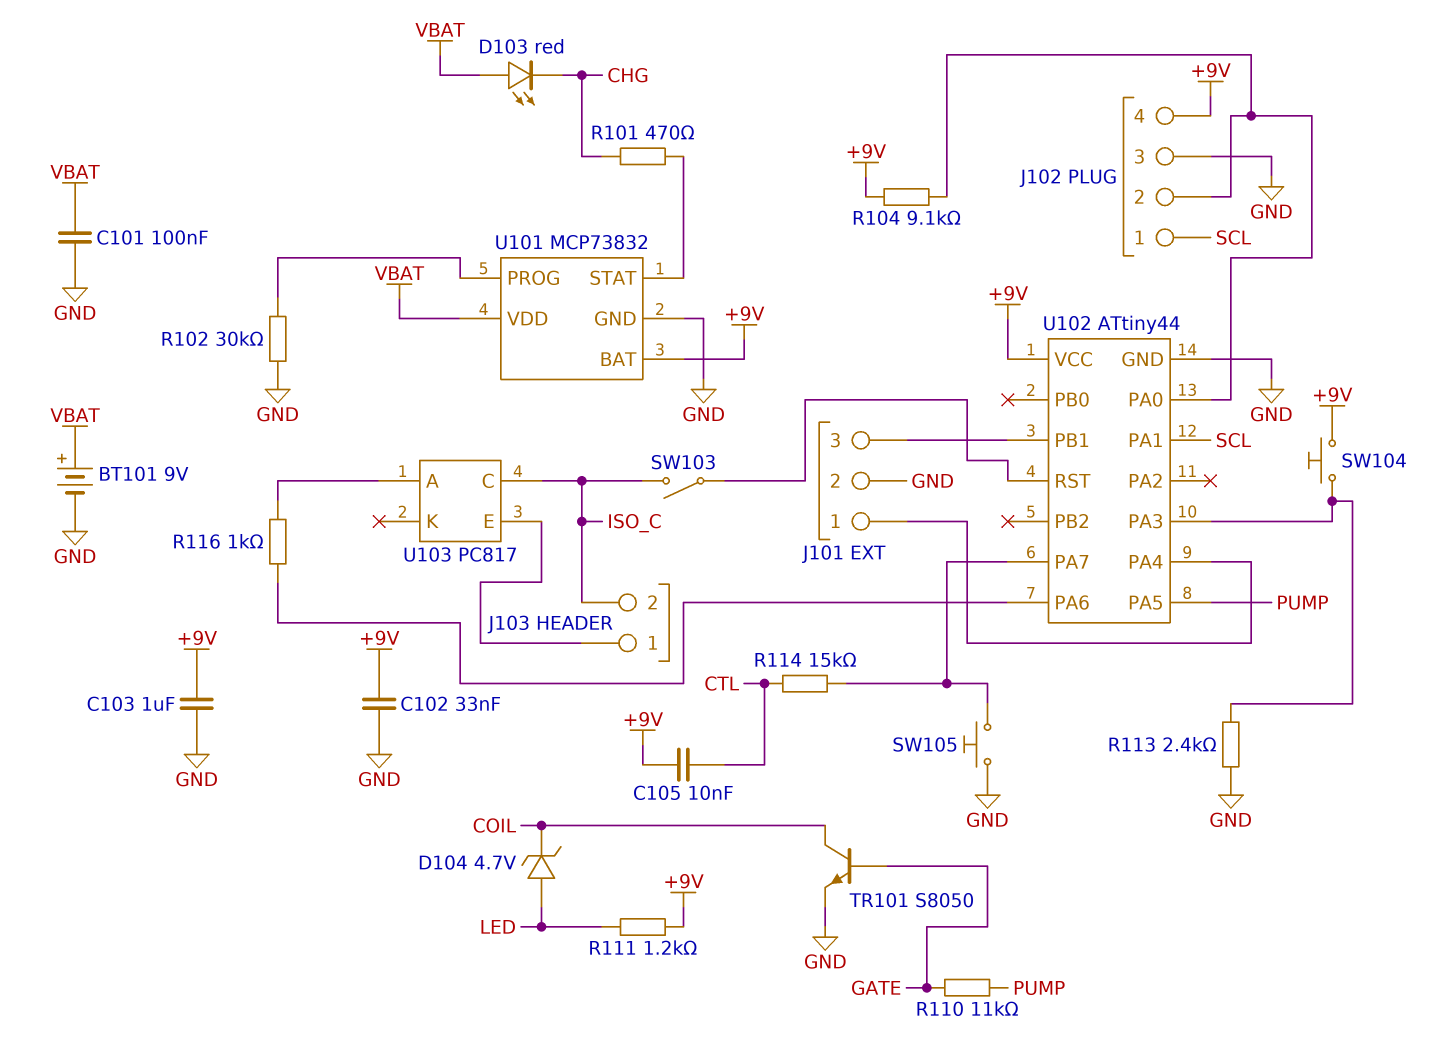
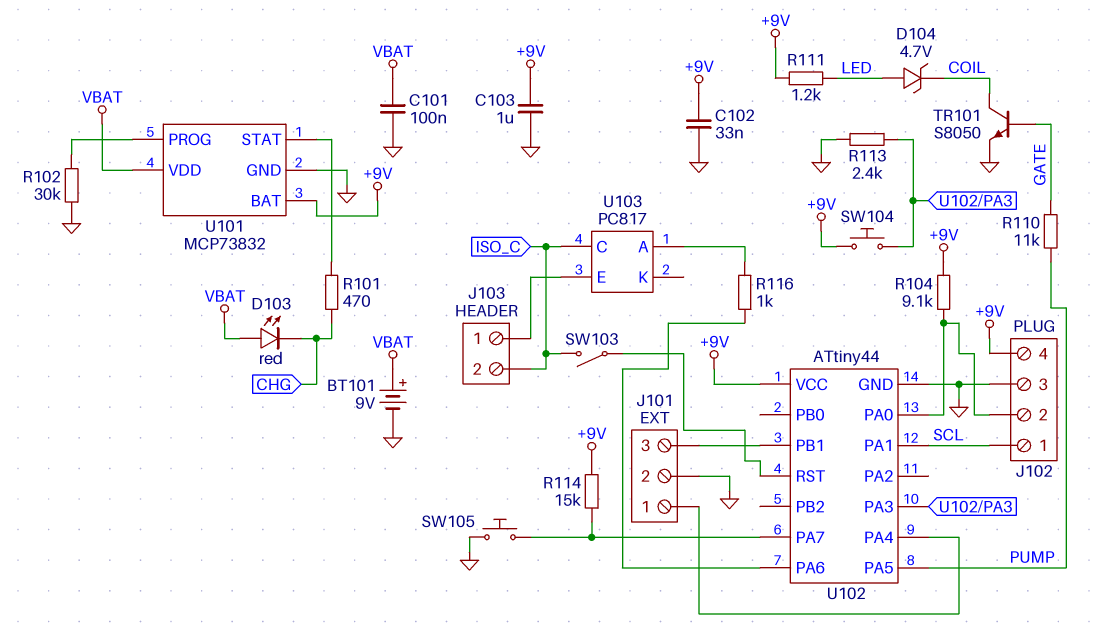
C105: 10nF (+9V, CTL) -> none
R114: 15k (CTL, U102/PA7) -> 15k (+9V, U102/PA7)

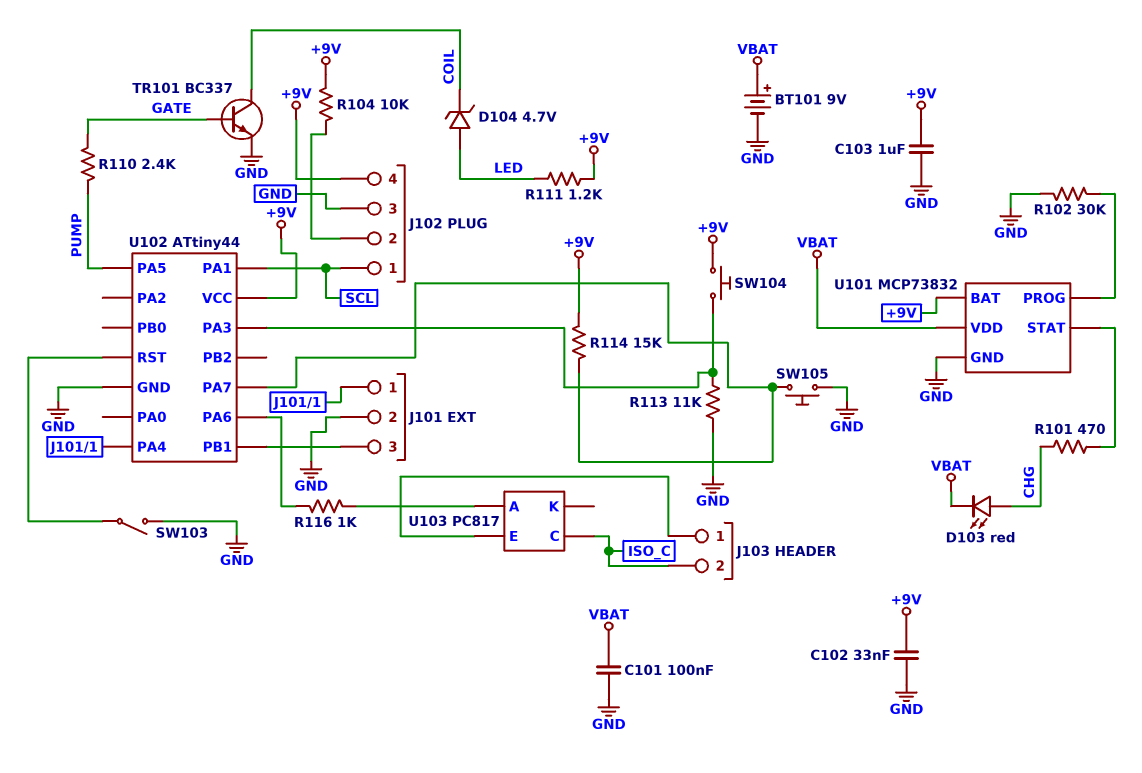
D103: LED red (A VBAT, K CHG) -> LED red (A CHG, K VBAT)
R104: 9.1k (+9V, J102/2) -> 10k (+9V, J102/2)
R110: 11k (GATE, PUMP) -> 2.4k (GATE, PUMP)
R113: 2.4k (GND, U102/PA3) -> 11k (GND, U102/PA3)
SW103: switch (ISO_C, U102/RST) -> switch (GND, U102/RST)
TR101: NPN S8050 (B GATE, C COIL, E GND) -> NPN BC337 (B GATE, C COIL, E GND)
U102 pin PA0: J102/2 -> none

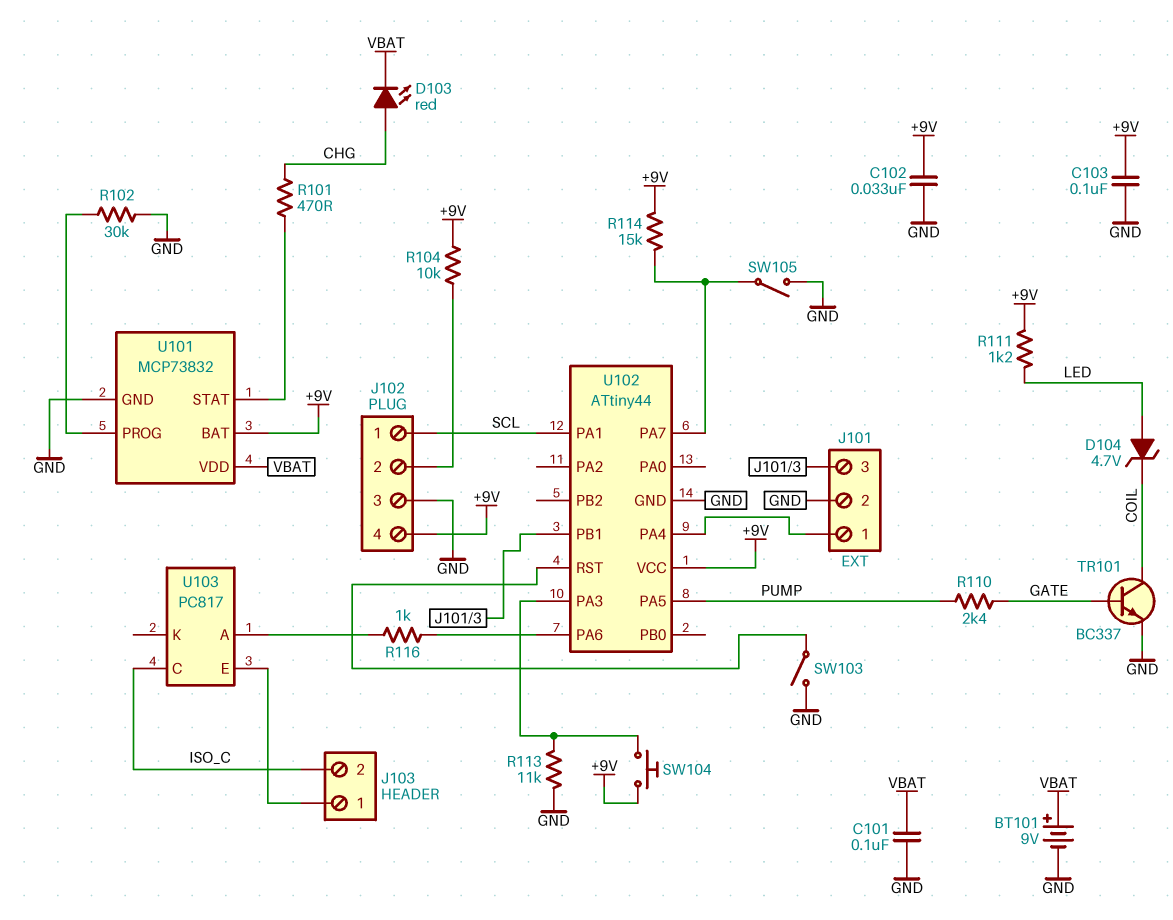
C103: 1uF (+9V, GND) -> 100nF (+9V, GND)
SW105: button (GND, U102/PA7) -> switch (GND, U102/PA7)

